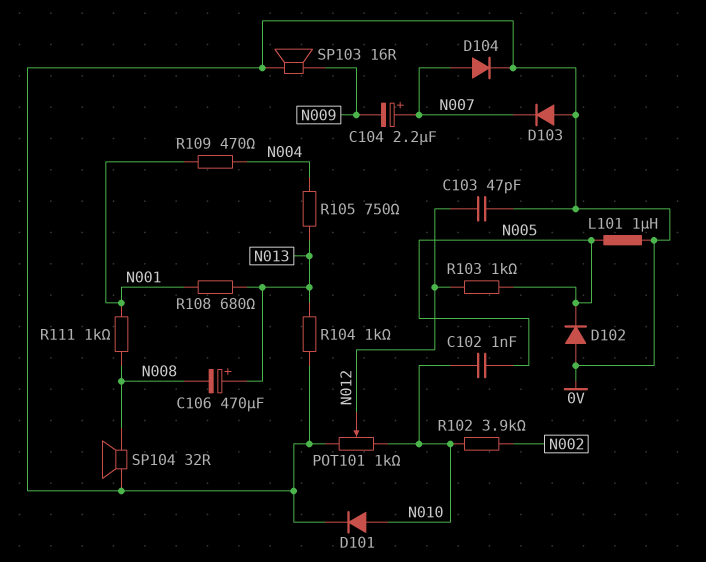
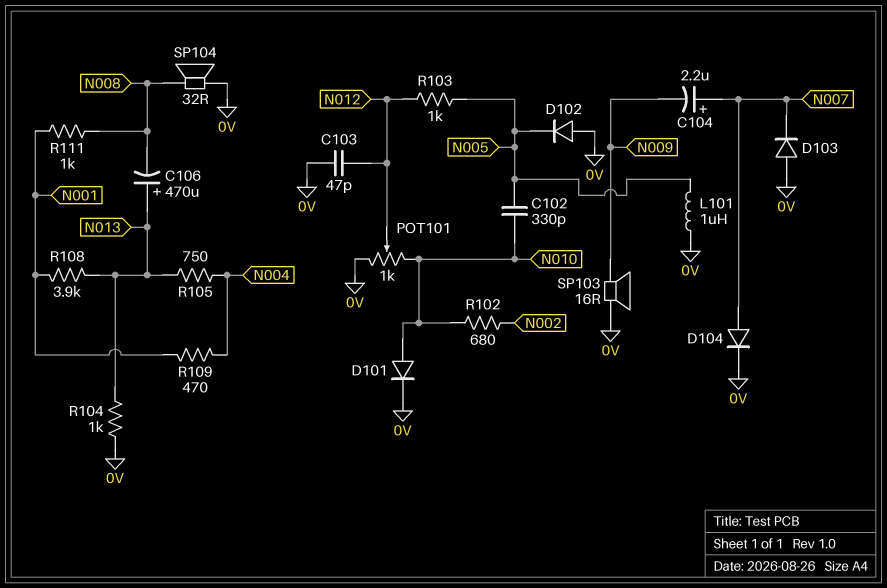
C102: 1nF (N005, N010) -> 330pF (N005, N010)
R102: 3.9k (N002, N010) -> 680 (N002, N010)
R108: 680 (N001, N013) -> 3.9k (N001, N013)

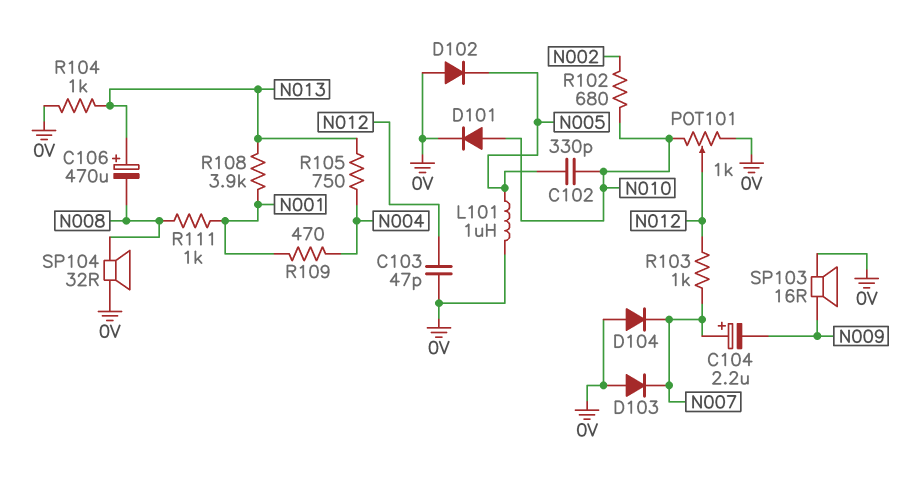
D104: diode (A N007, K 0V) -> diode (A 0V, K N007)
R103: 1k (N005, N012) -> 1k (N007, N012)

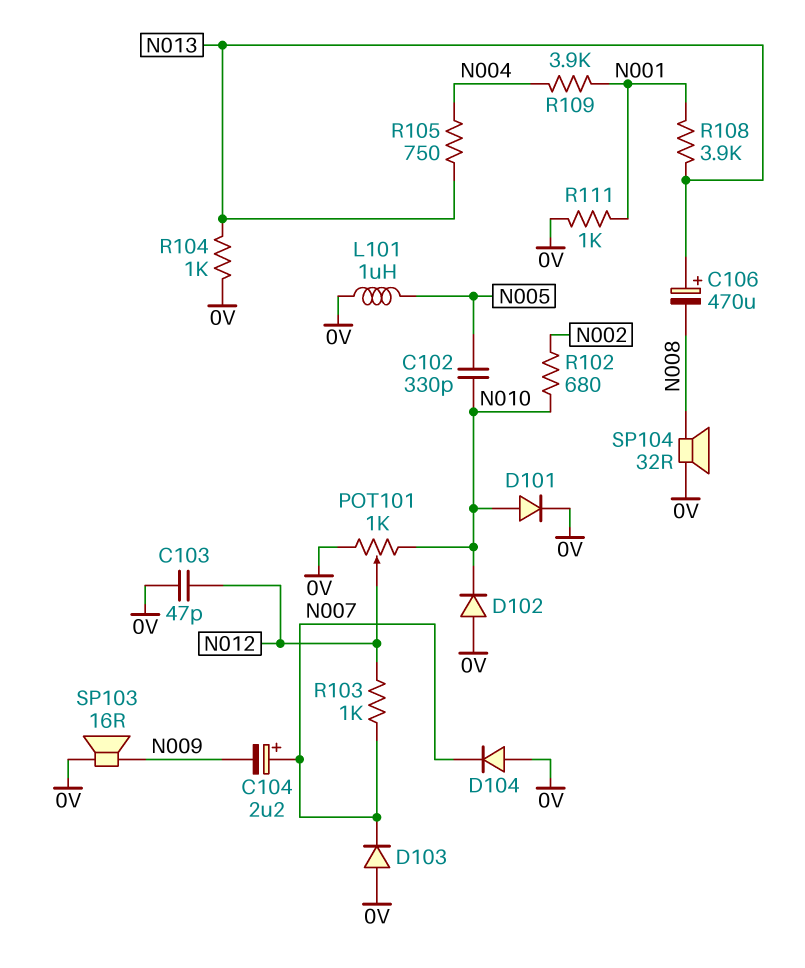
D102: diode (A 0V, K N005) -> diode (A 0V, K N010)
R109: 470 (N001, N004) -> 3.9k (N001, N004)
R111: 1k (N001, N008) -> 1k (0V, N001)

